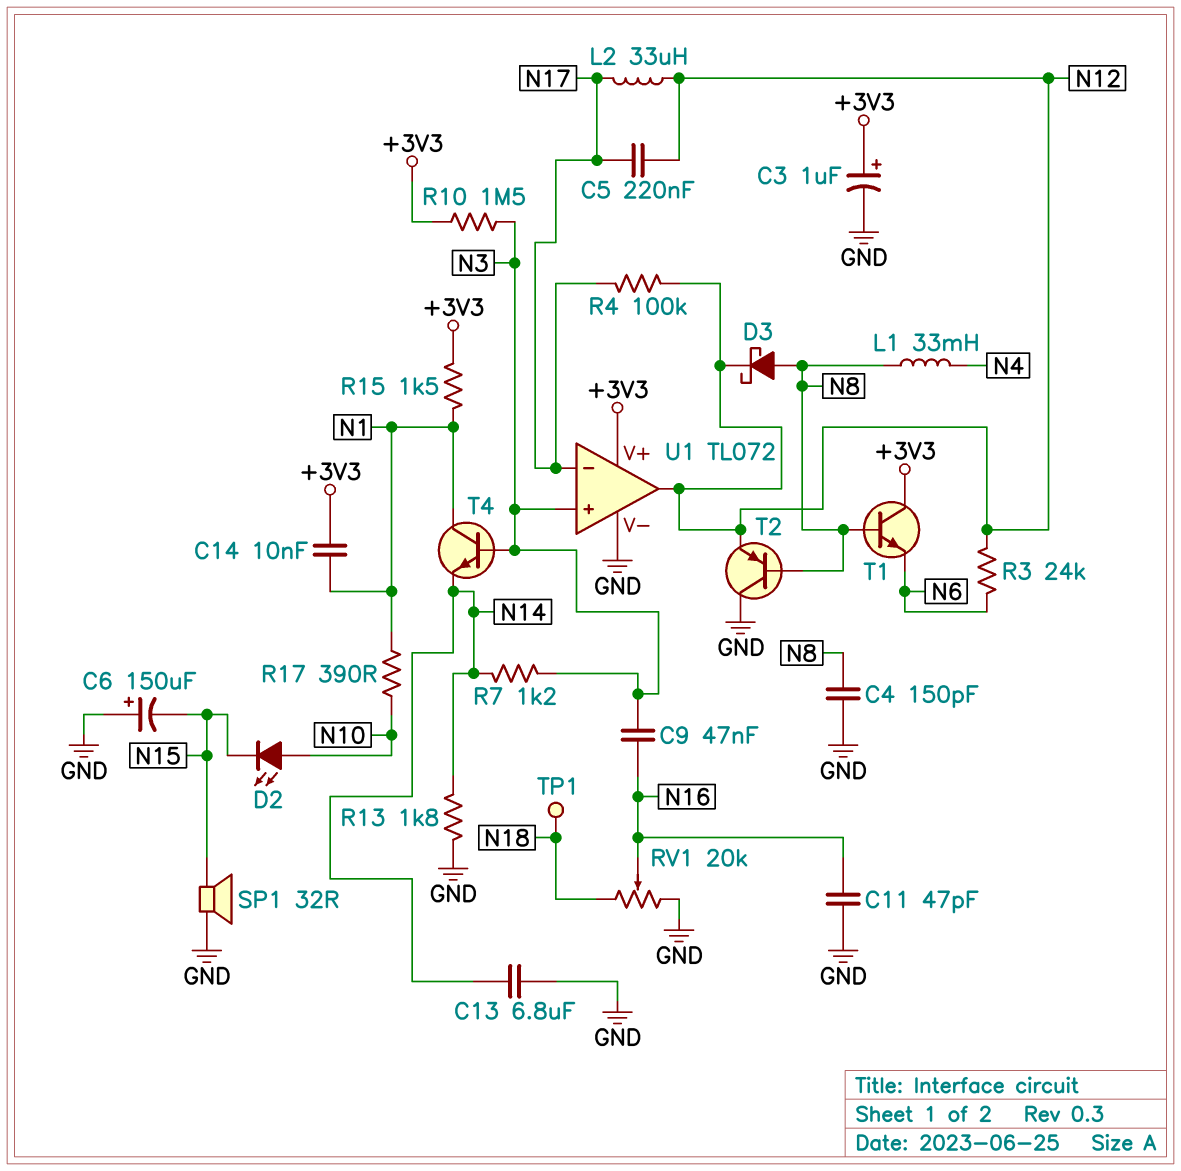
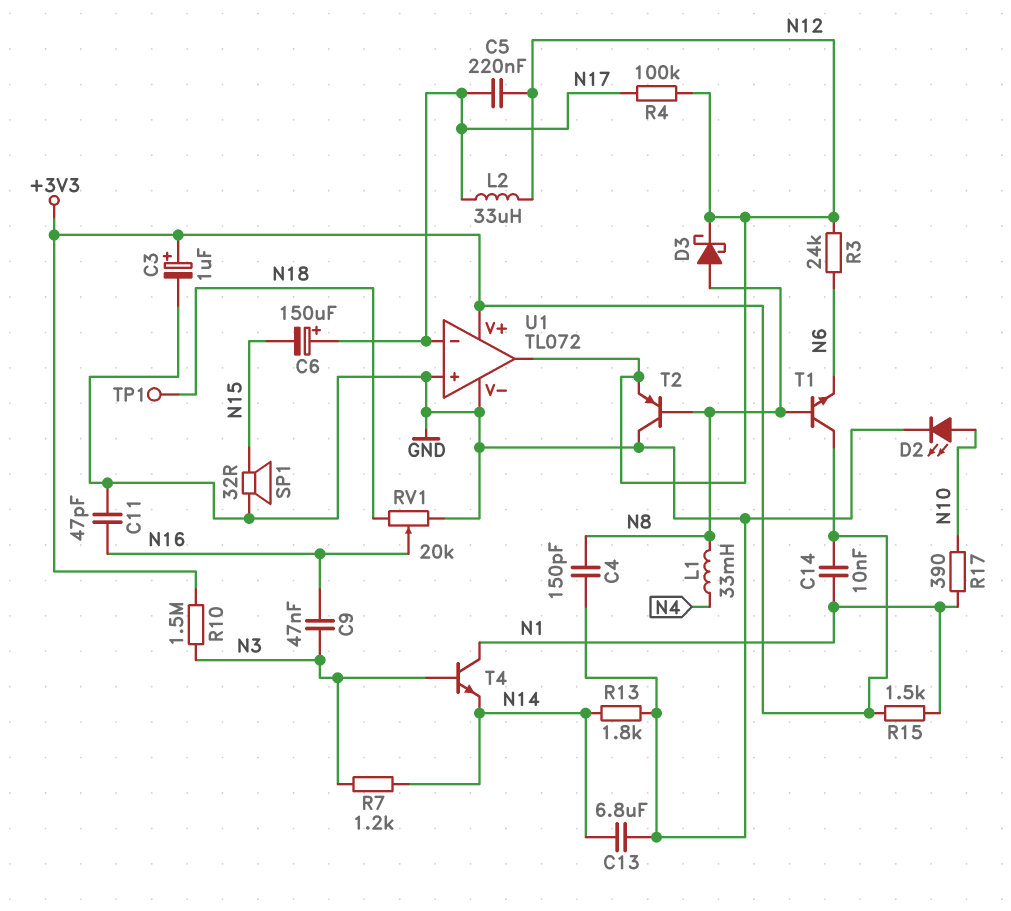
C6: 150uF (plus GND, minus N15) -> 150uF (plus N17, minus N15)
D2: LED (A N10, K N15) -> LED (A N10, K GND)
U1 pin in+: N3 -> GND

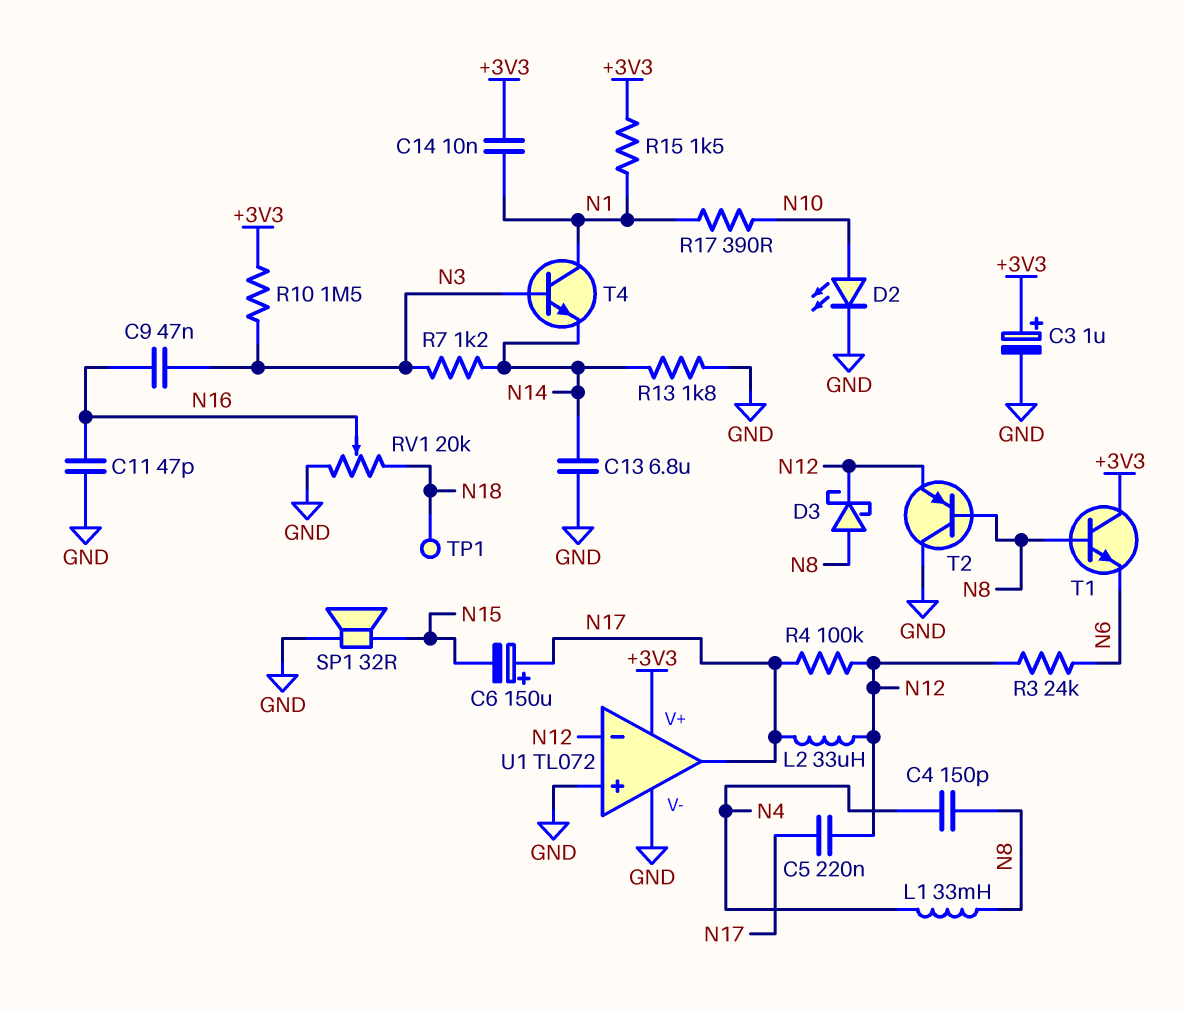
C4: 150pF (GND, N8) -> 150pF (N4, N8)
U1 pin in-: N17 -> N12
U1 pin out: N12 -> N17

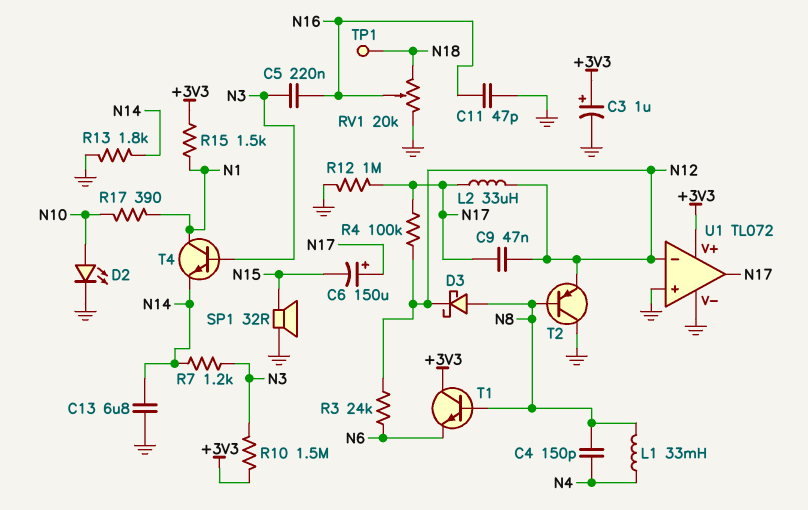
C5: 220nF (N12, N17) -> 220nF (N3, N16)
C9: 47nF (N3, N16) -> 47nF (N12, N17)
C14: 10nF (+3V3, N1) -> none
R12: none -> 1M (GND, N17)

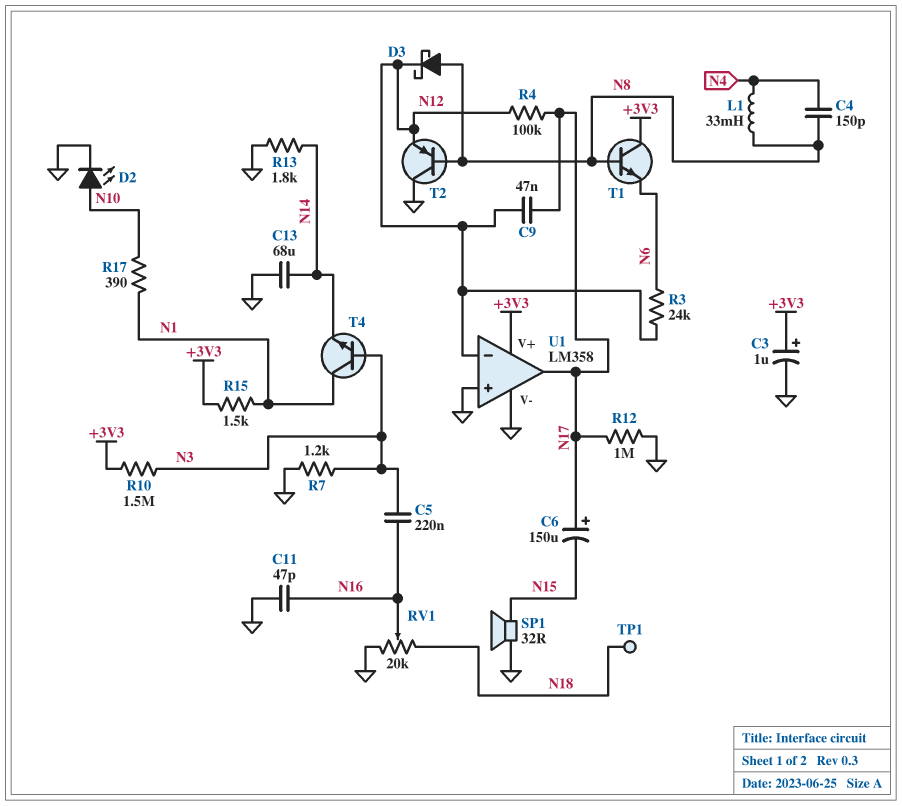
C13: 6.8uF (GND, N14) -> 68uF (GND, N14)
L2: 33uH (N12, N17) -> none
R7: 1.2k (N3, N14) -> 1.2k (GND, N3)
U1: TL072 -> LM358

